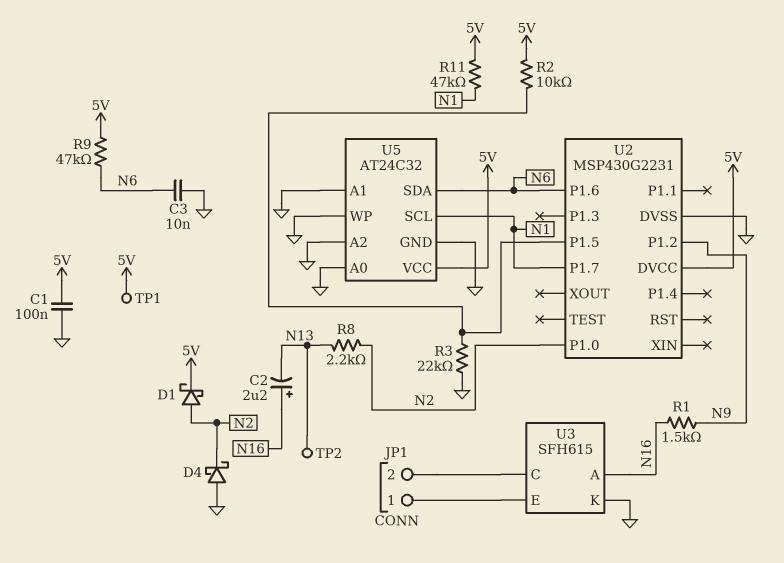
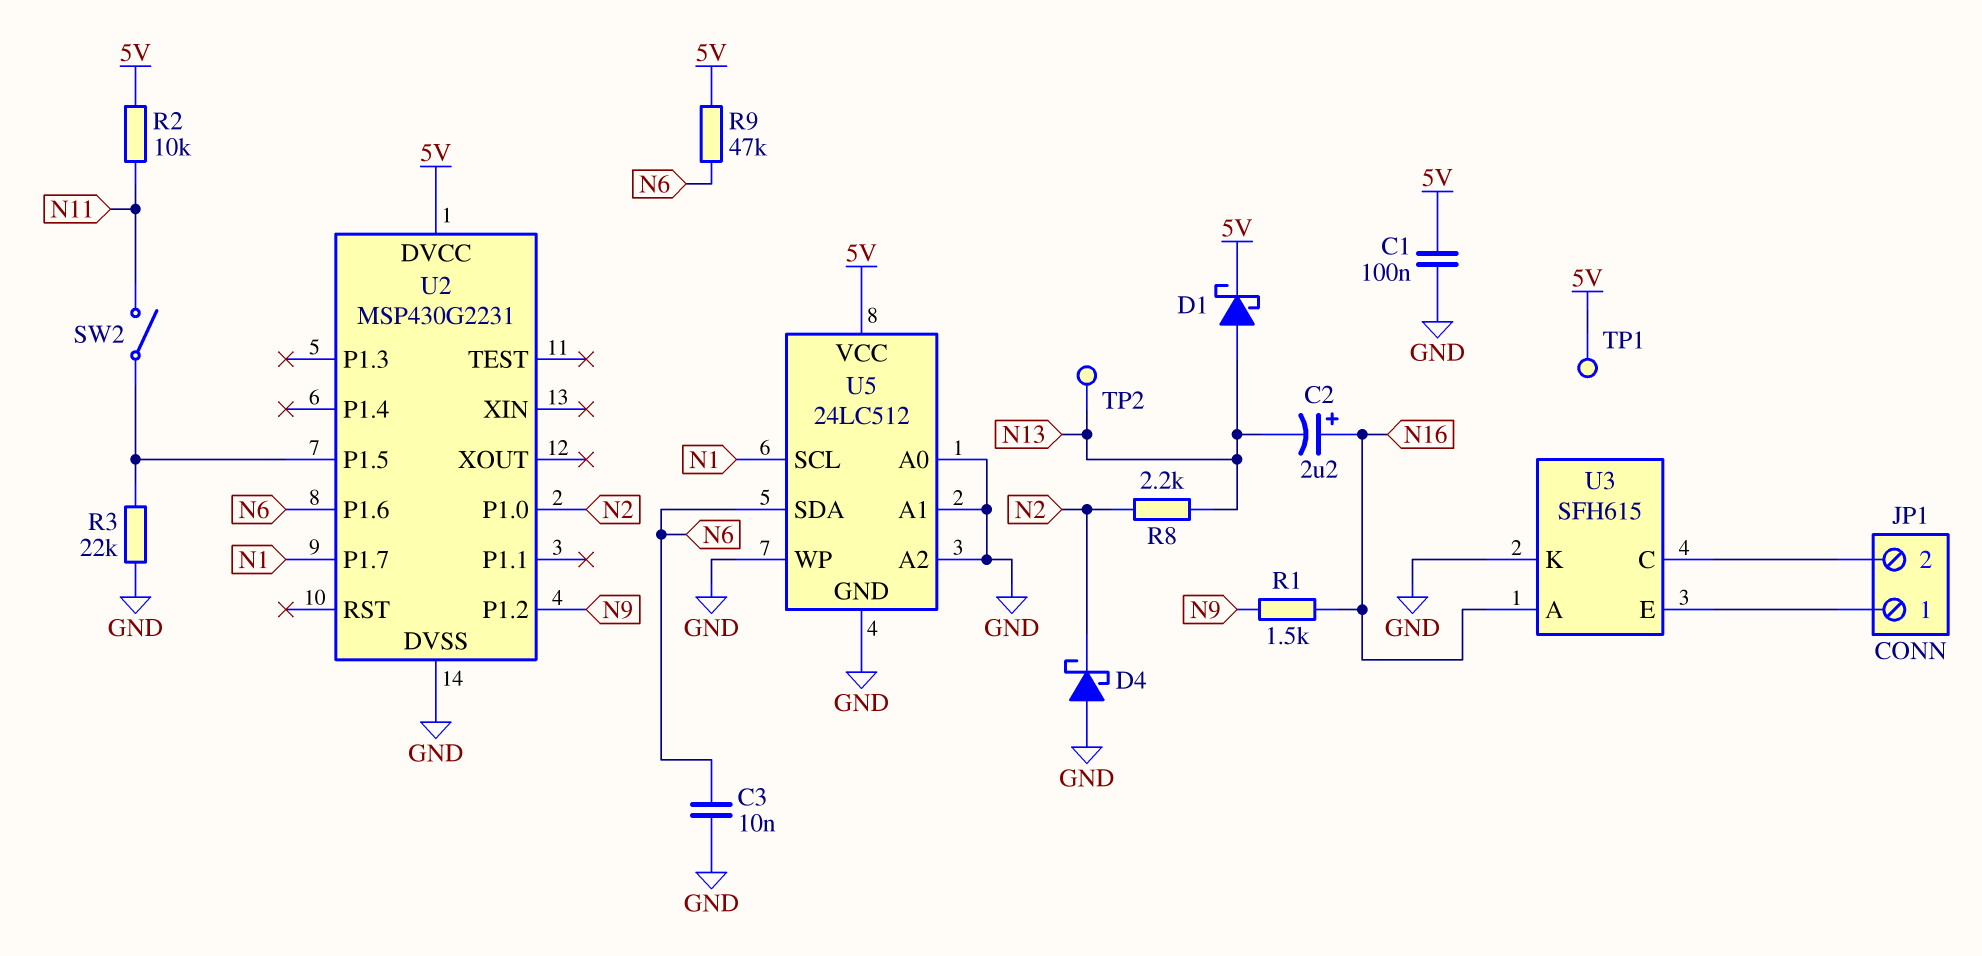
D1: schottky (A N2, K 5V) -> schottky (A N13, K 5V)
R2: 10k (5V, U2/P1.5) -> 10k (5V, N11)
R11: 47k (5V, N1) -> none
SW2: none -> switch (N11, U2/P1.5)
U5: AT24C32 -> 24LC512

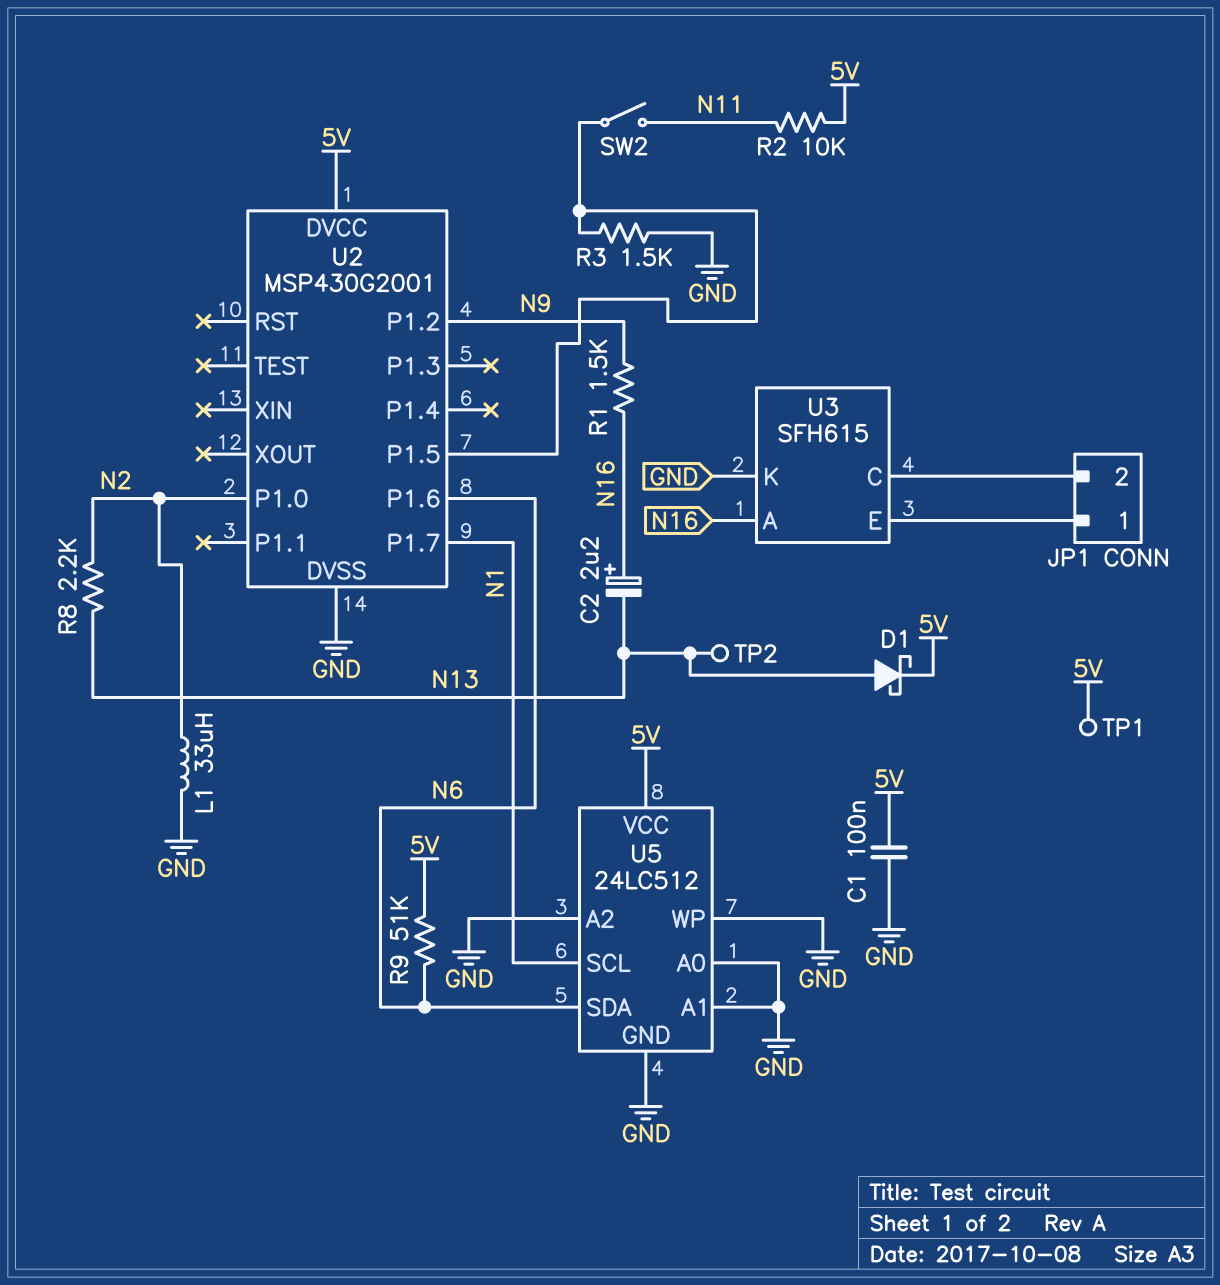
C3: 10nF (GND, N6) -> none
D4: schottky (A GND, K N2) -> none
L1: none -> 33uH (GND, N2)
R3: 22k (GND, U2/P1.5) -> 1.5k (GND, U2/P1.5)
R9: 47k (5V, N6) -> 51k (5V, N6)
U2: MSP430G2231 -> MSP430G2001

